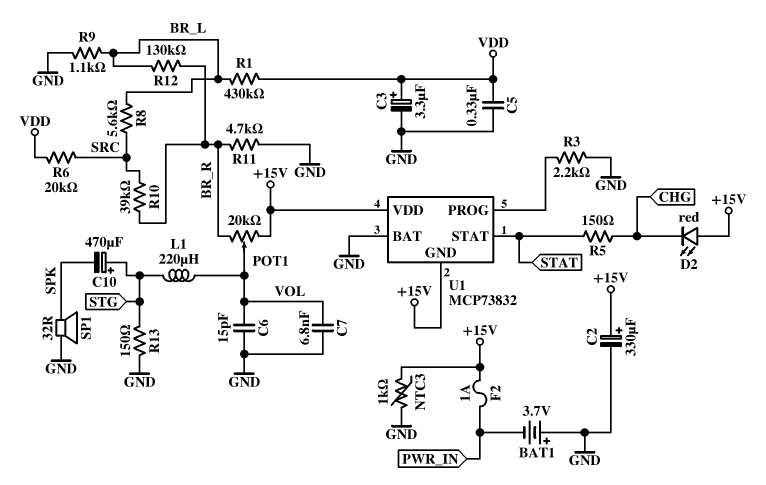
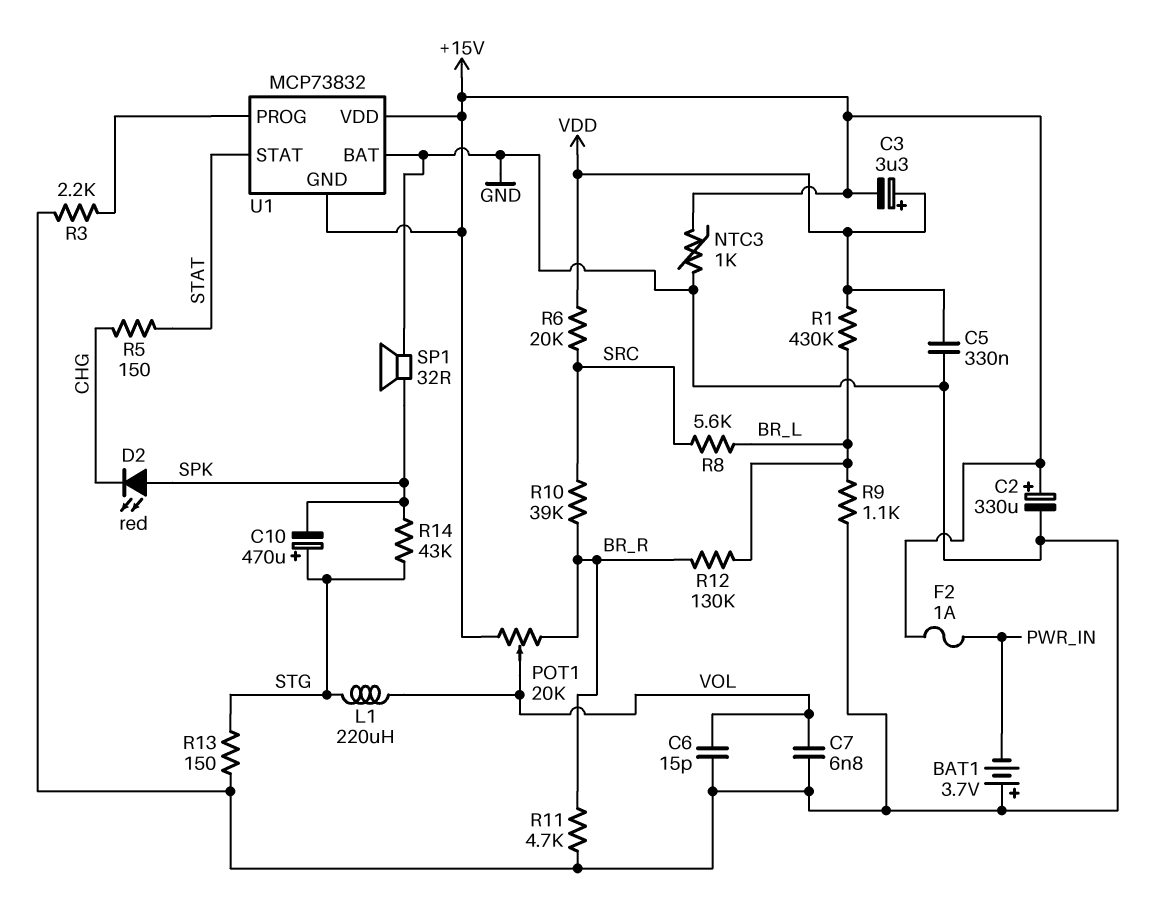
C3: 3.3uF (plus VDD, minus GND) -> 3.3uF (plus VDD, minus +15V)
D2: LED red (A +15V, K CHG) -> LED red (A SPK, K CHG)
R14: none -> 43k (SPK, STG)

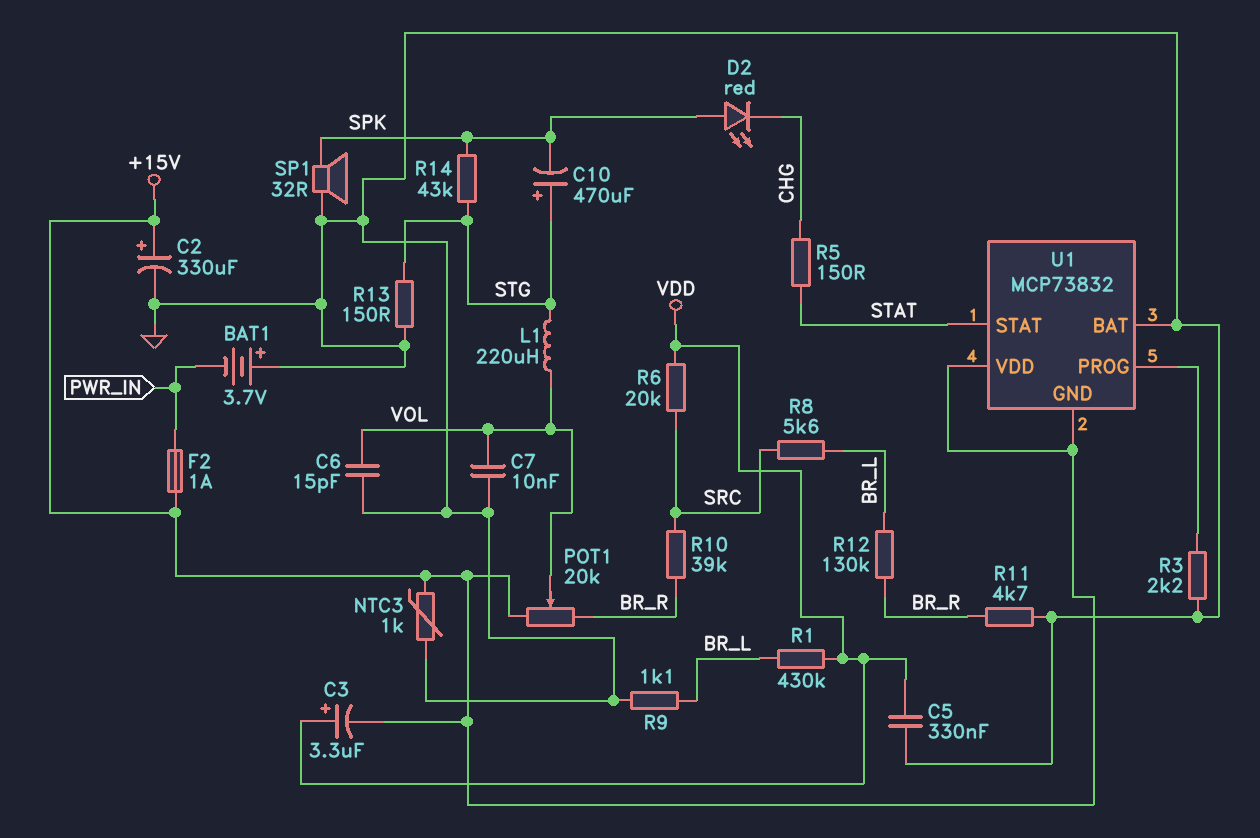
C7: 6.8nF (GND, VOL) -> 10nF (GND, VOL)

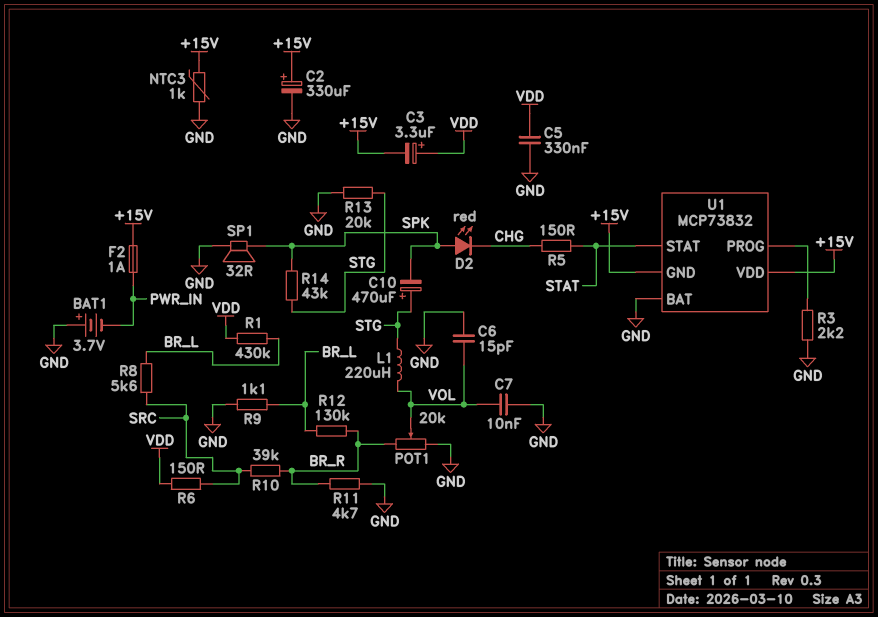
POT1: 20k (+15V, BR_R, wiper VOL) -> 20k (BR_R, GND, wiper VOL)
R6: 20k (SRC, VDD) -> 150 (SRC, VDD)
R13: 150 (GND, STG) -> 20k (GND, STG)

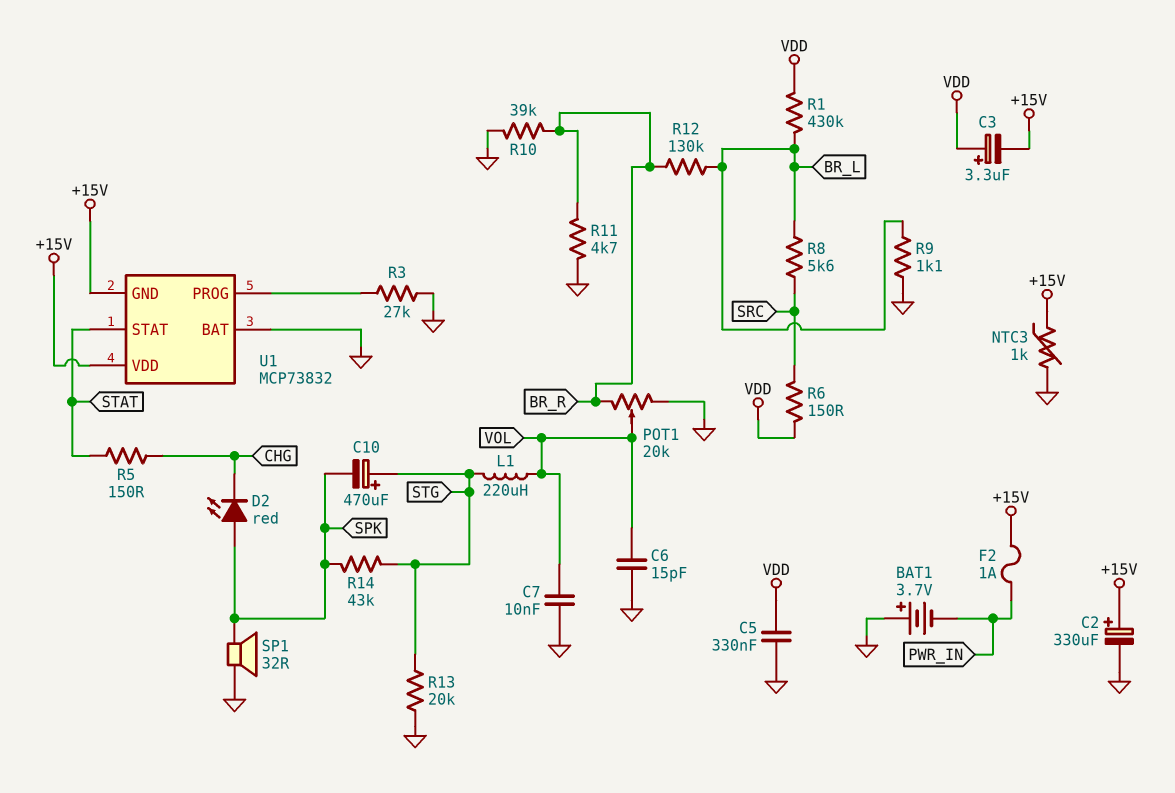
R3: 2.2k (GND, U1/PROG) -> 27k (GND, U1/PROG)
R10: 39k (BR_R, SRC) -> 39k (BR_R, GND)

